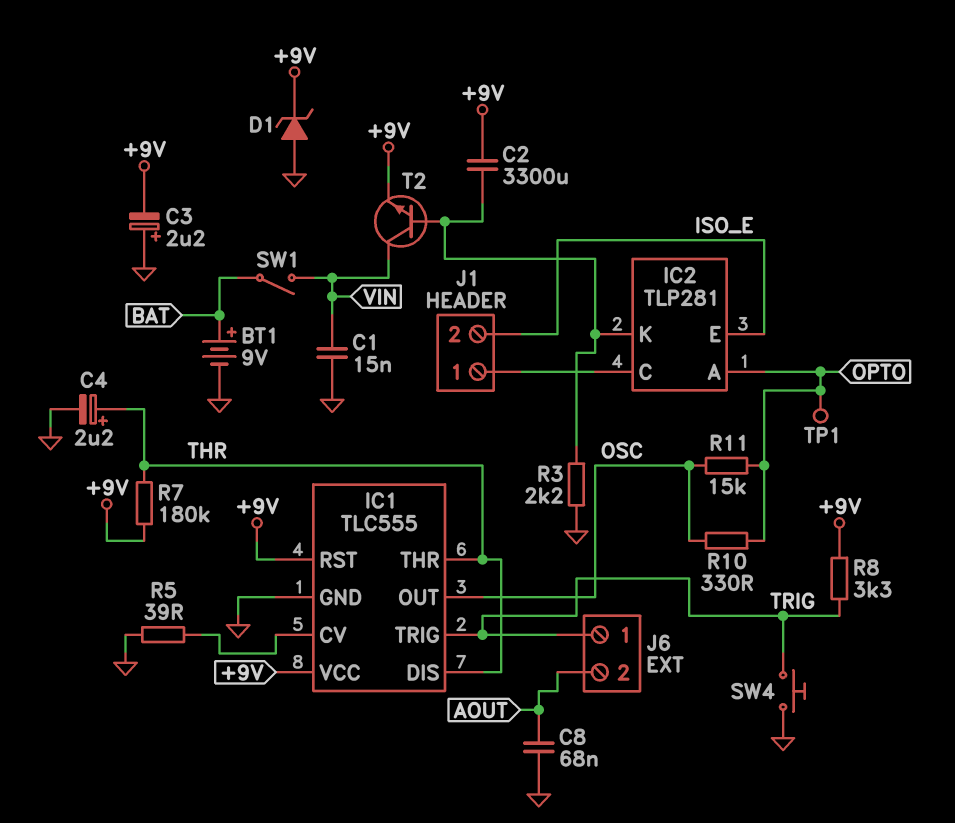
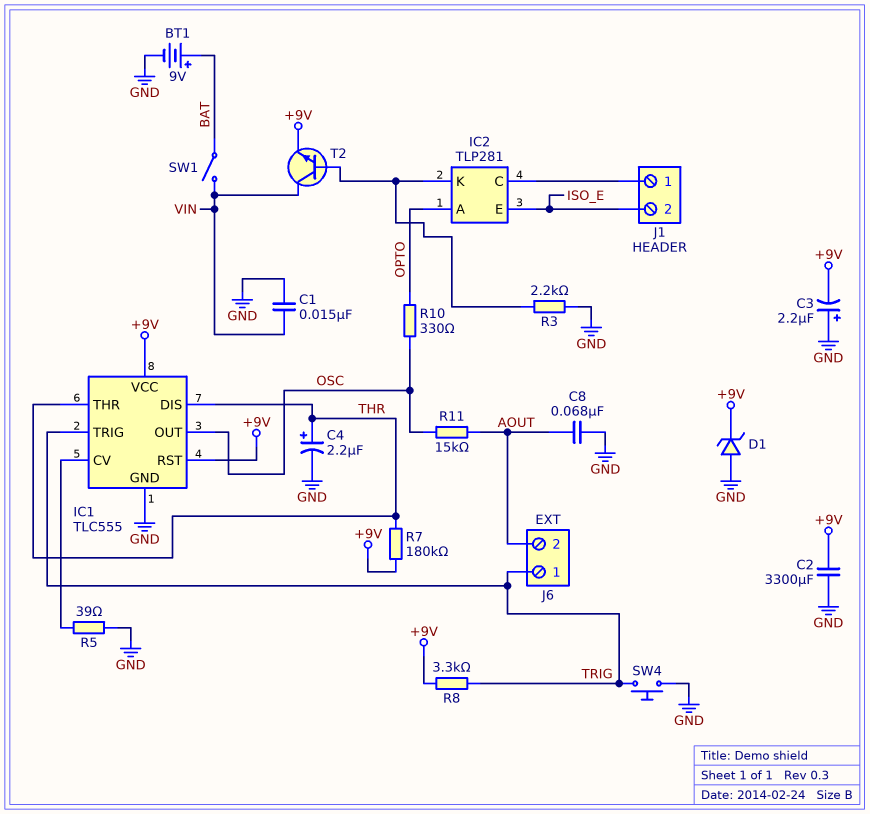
C2: 3300uF (+9V, IC2/K) -> 3300uF (+9V, GND)
R11: 15k (OPTO, OSC) -> 15k (AOUT, OSC)
TP1: test point (OPTO) -> none

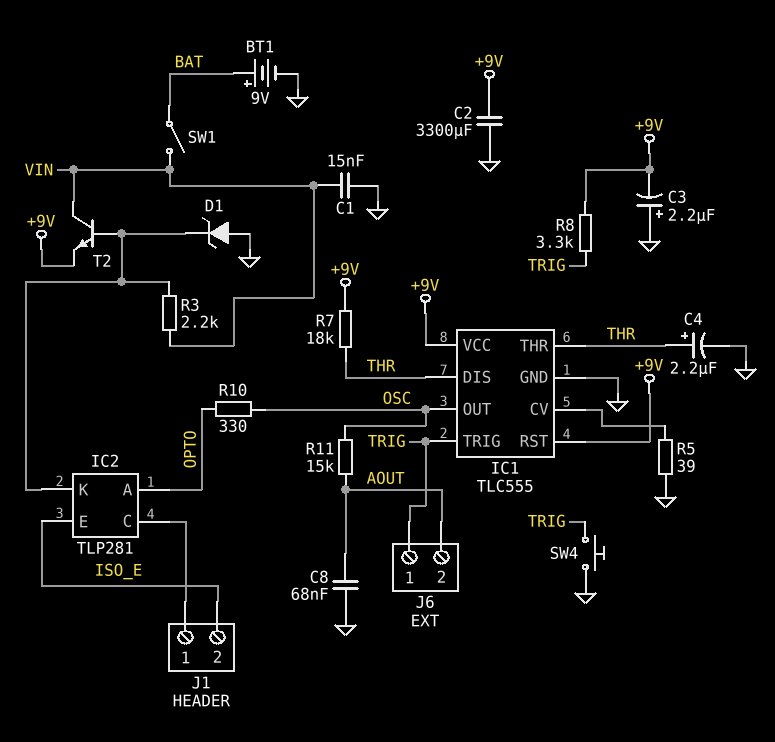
D1: zener (A GND, K +9V) -> zener (A GND, K IC2/K)
R3: 2.2k (GND, IC2/K) -> 2.2k (IC2/K, VIN)
R7: 180k (+9V, THR) -> 18k (+9V, THR)

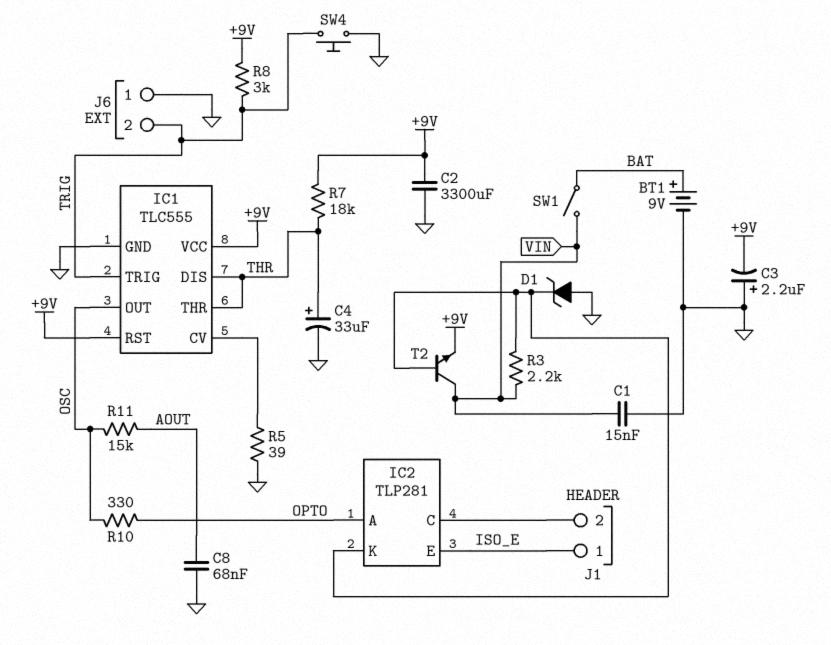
C4: 2.2uF (plus THR, minus GND) -> 33uF (plus THR, minus GND)
J1 pin 1: IC2/C -> ISO_E
J1 pin 2: ISO_E -> IC2/C
J6 pin 1: TRIG -> GND
J6 pin 2: AOUT -> TRIG
R8: 3.3k (+9V, TRIG) -> 3k (+9V, TRIG)

